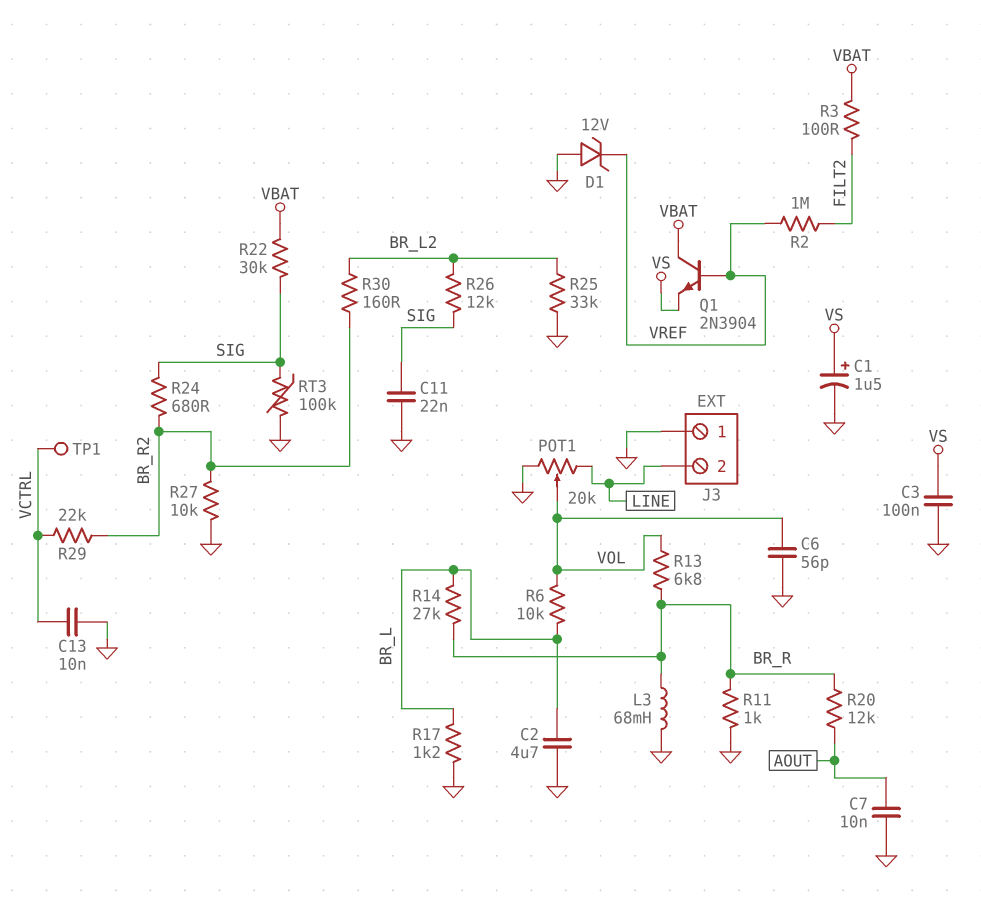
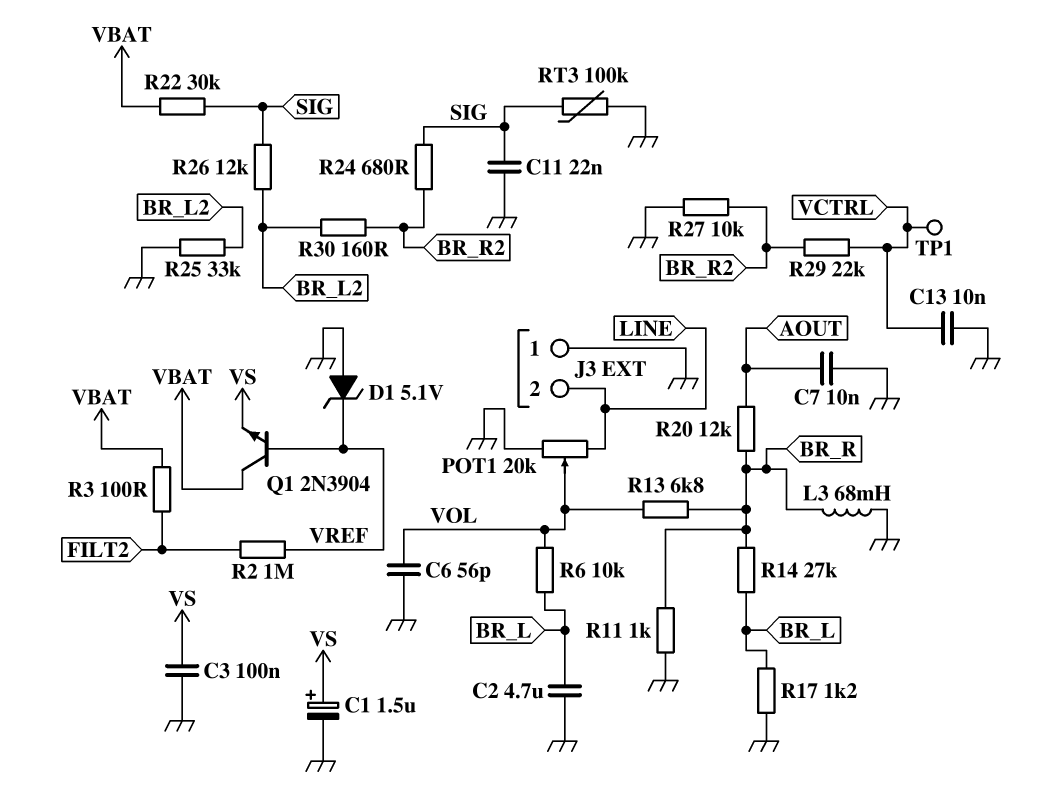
D1: zener 12V (A GND, K VREF) -> zener 5.1V (A GND, K VREF)

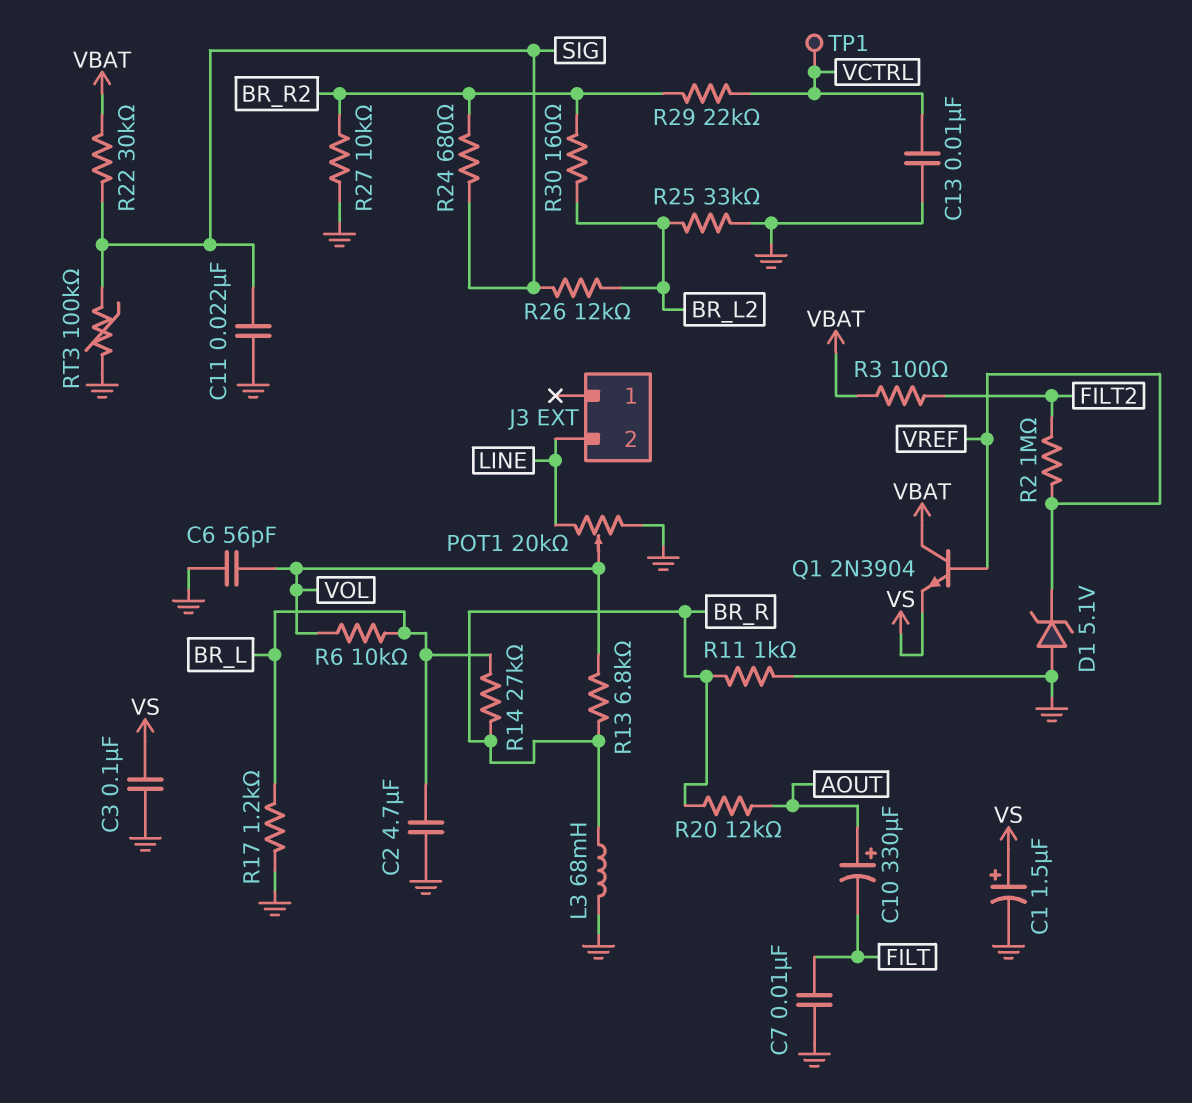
C7: 10nF (AOUT, GND) -> 10nF (FILT, GND)
C10: none -> 330uF (plus AOUT, minus FILT)
J3 pin 1: GND -> none

